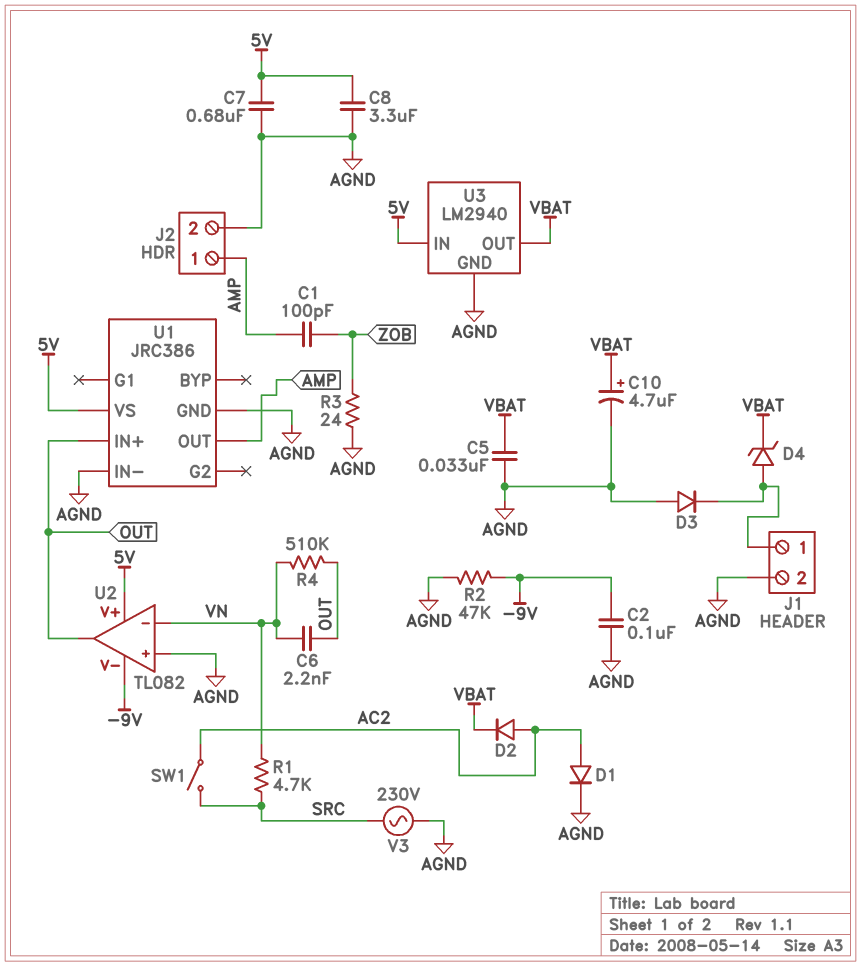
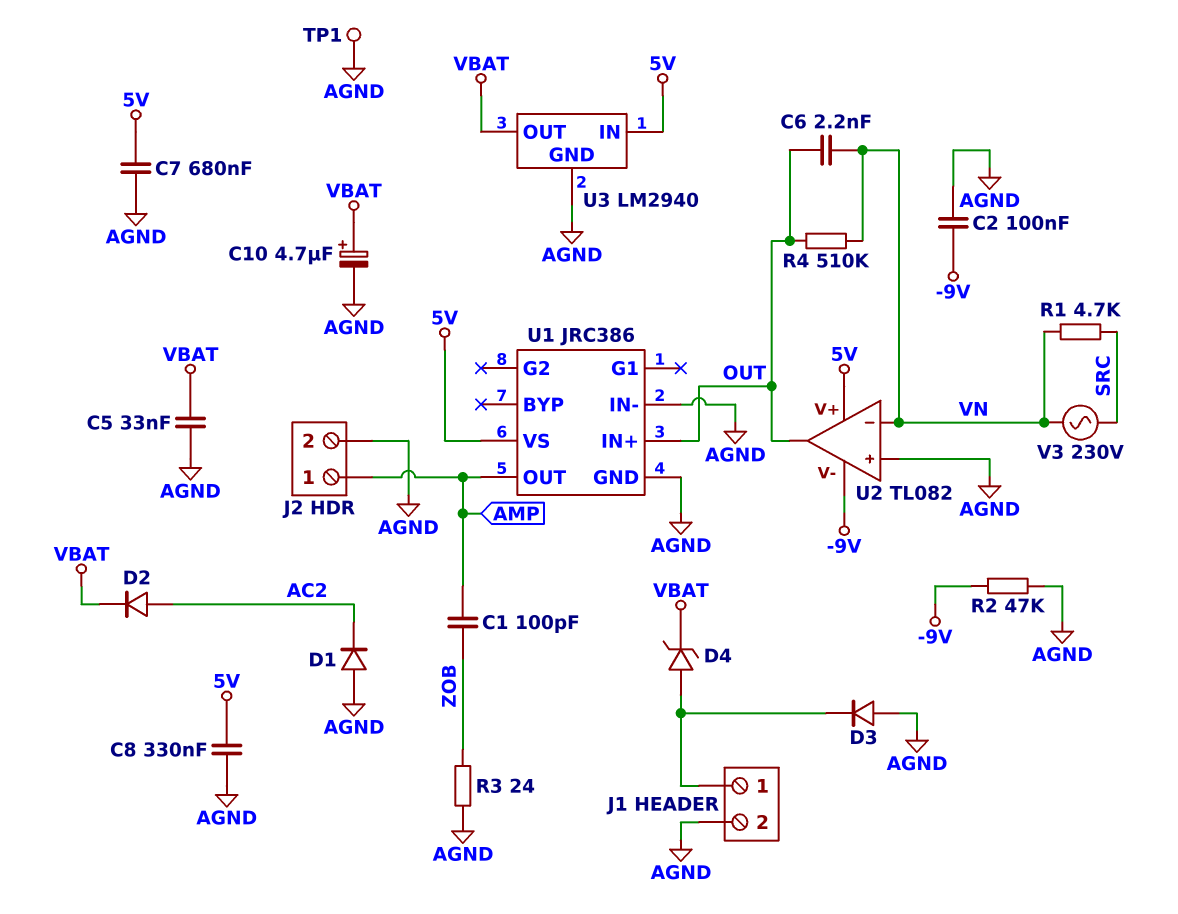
C8: 3.3uF (5V, AGND) -> 330nF (5V, AGND)
D1: diode (A AC2, K AGND) -> diode (A AGND, K AC2)
SW1: switch (AC2, SRC) -> none
TP1: none -> test point (AGND)
V3: AC 230V (AGND, SRC) -> AC 230V (SRC, VN)

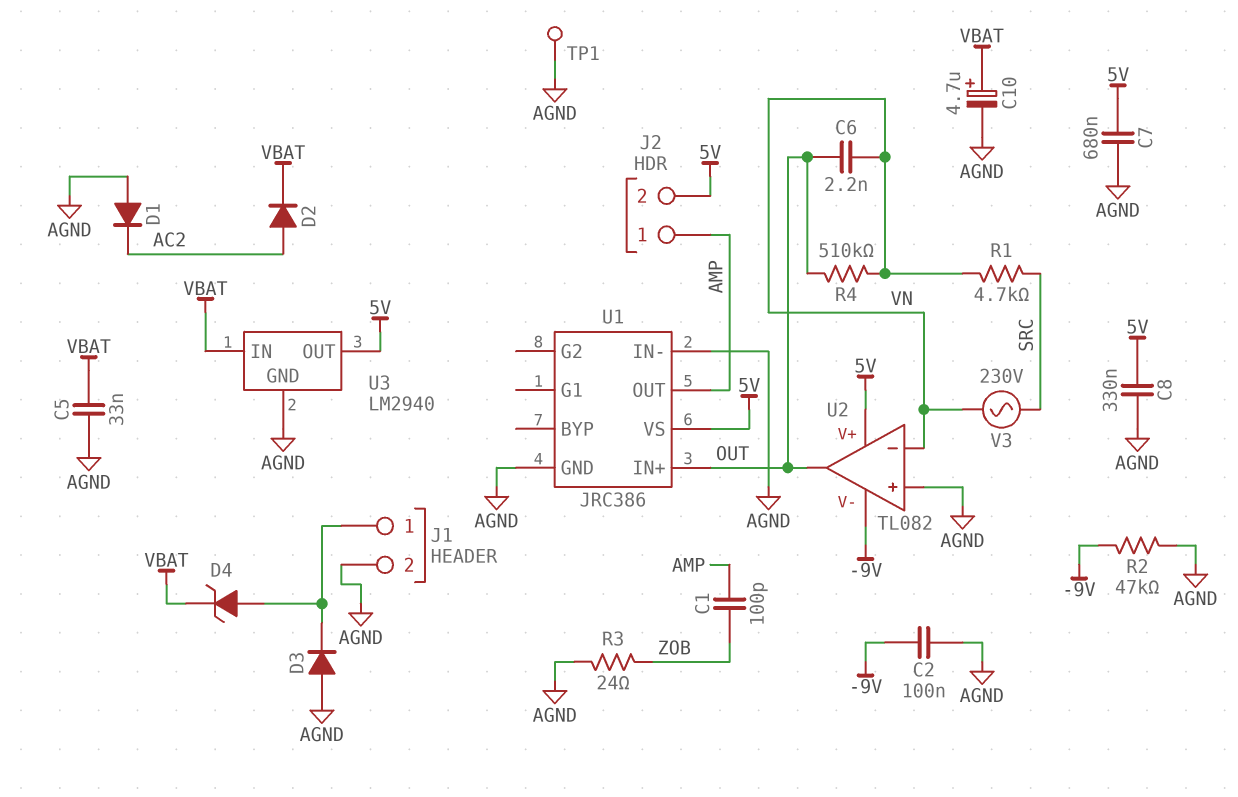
J2 pin 2: AGND -> 5V
U3 pin IN: 5V -> VBAT
U3 pin OUT: VBAT -> 5V

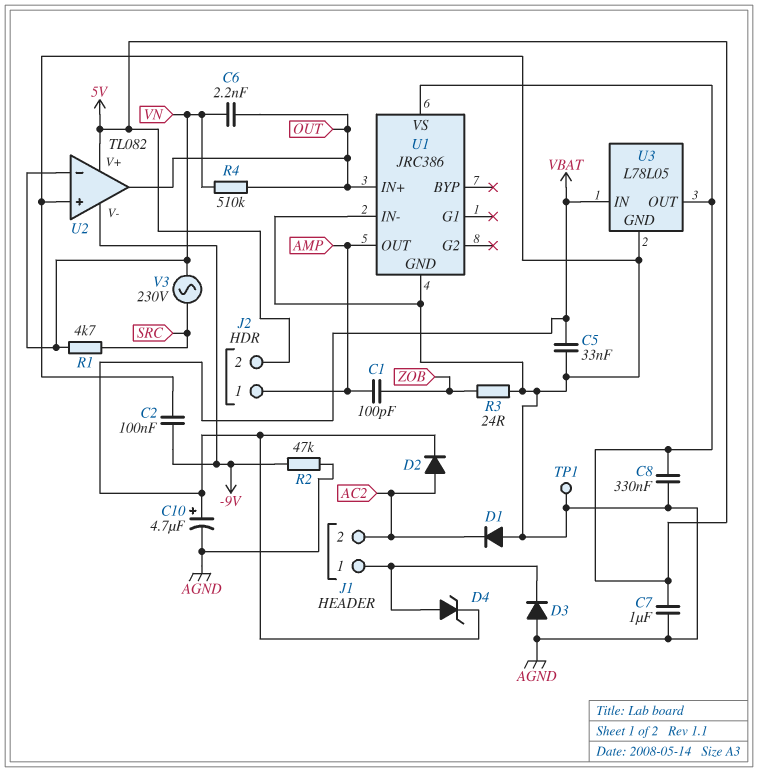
C7: 680nF (5V, AGND) -> 1uF (5V, AGND)
J1 pin 2: AGND -> AC2
U3: LM2940 -> L78L05

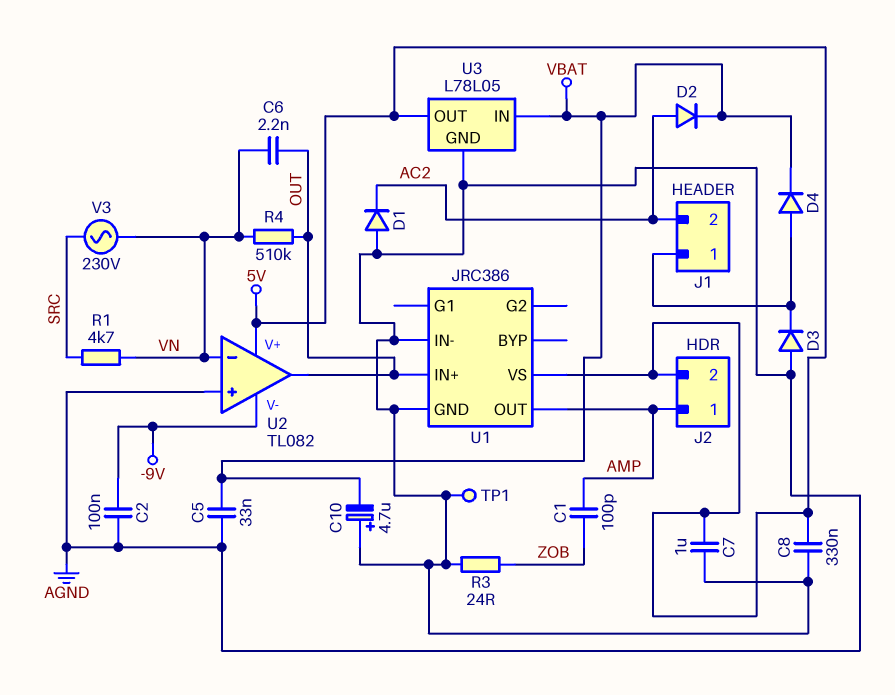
C10: 4.7uF (plus VBAT, minus AGND) -> 4.7uF (plus AGND, minus VBAT)
D4: zener (A J1/1, K VBAT) -> diode (A J1/1, K VBAT)
R2: 47k (-9V, AGND) -> none

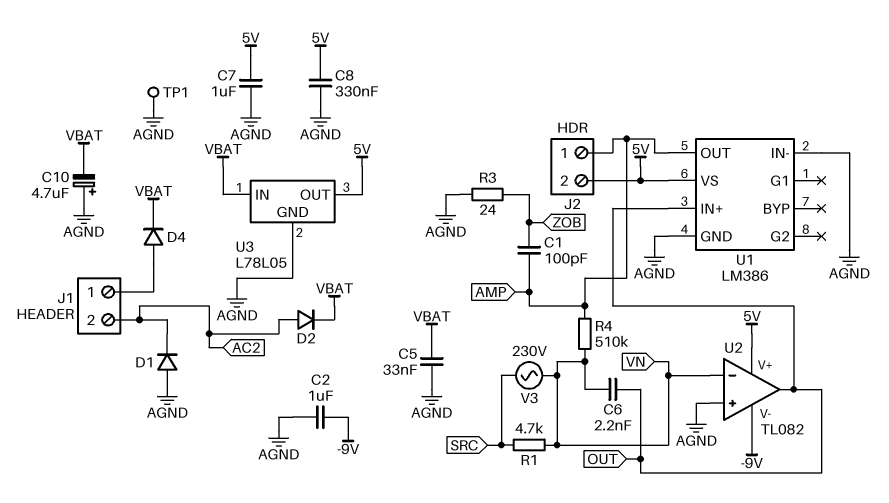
C2: 100nF (-9V, AGND) -> 1uF (-9V, AGND)
D3: diode (A AGND, K J1/1) -> none
R4: 510k (OUT, VN) -> 510k (AMP, VN)
U1: JRC386 -> LM386

